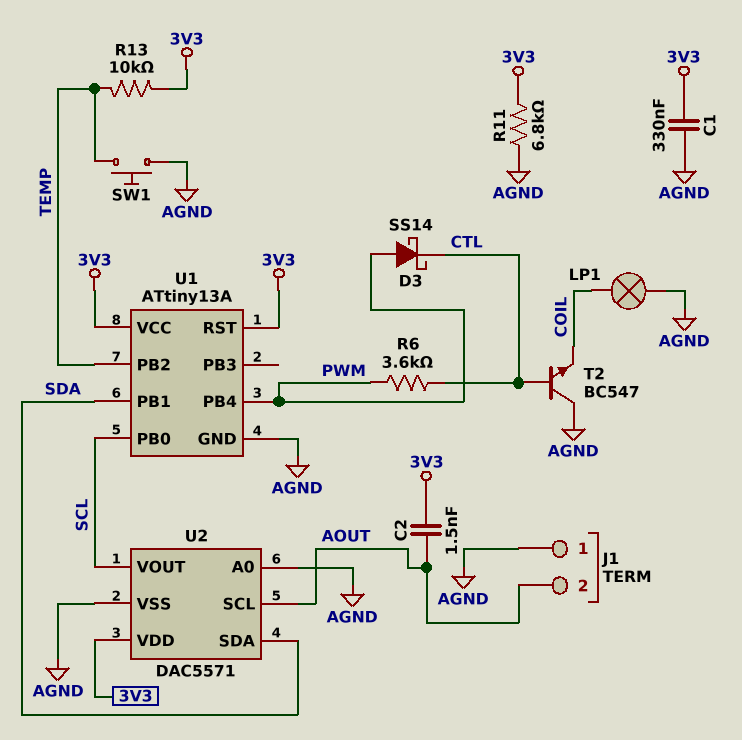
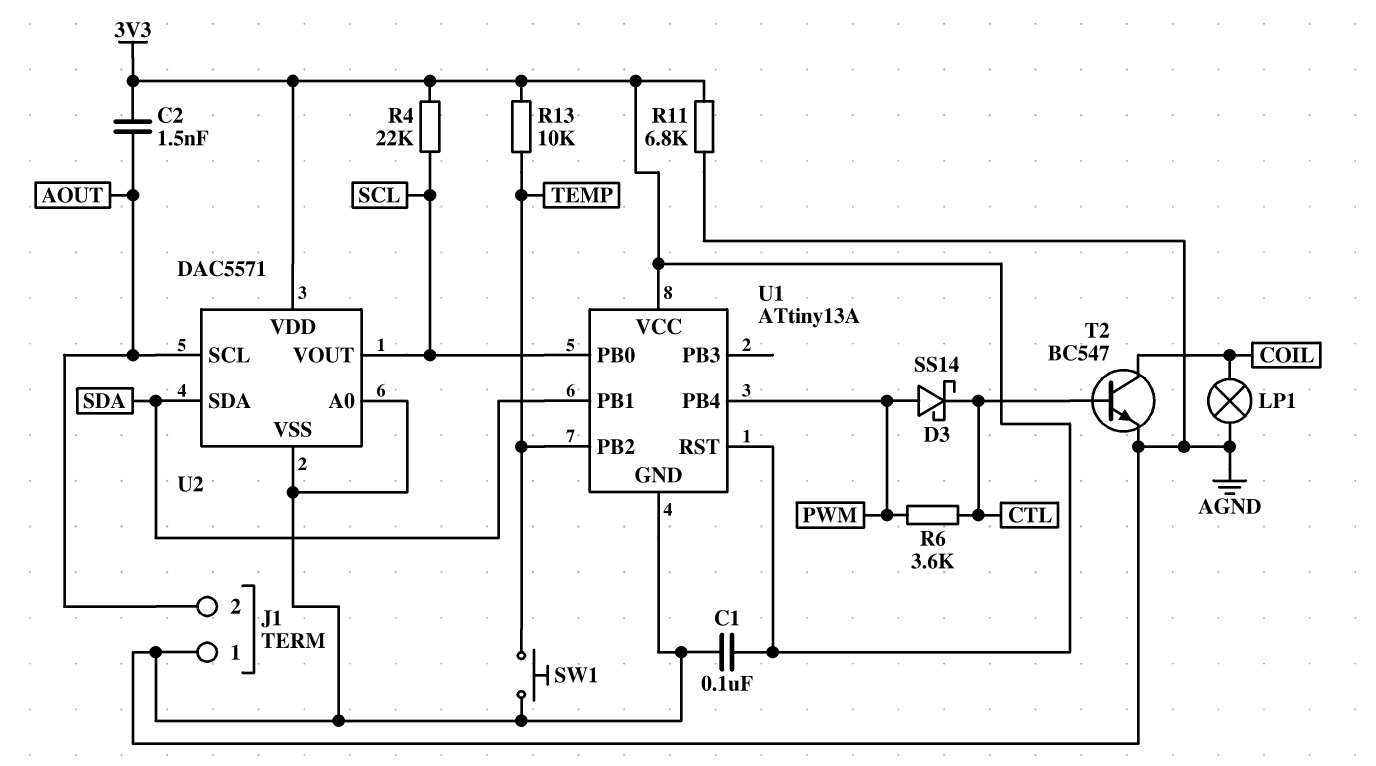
C1: 330nF (3V3, AGND) -> 100nF (3V3, AGND)
R4: none -> 22k (3V3, SCL)
T2: NPN BC547 (B CTL, C AGND, E COIL) -> NPN BC547 (B CTL, C COIL, E AGND)

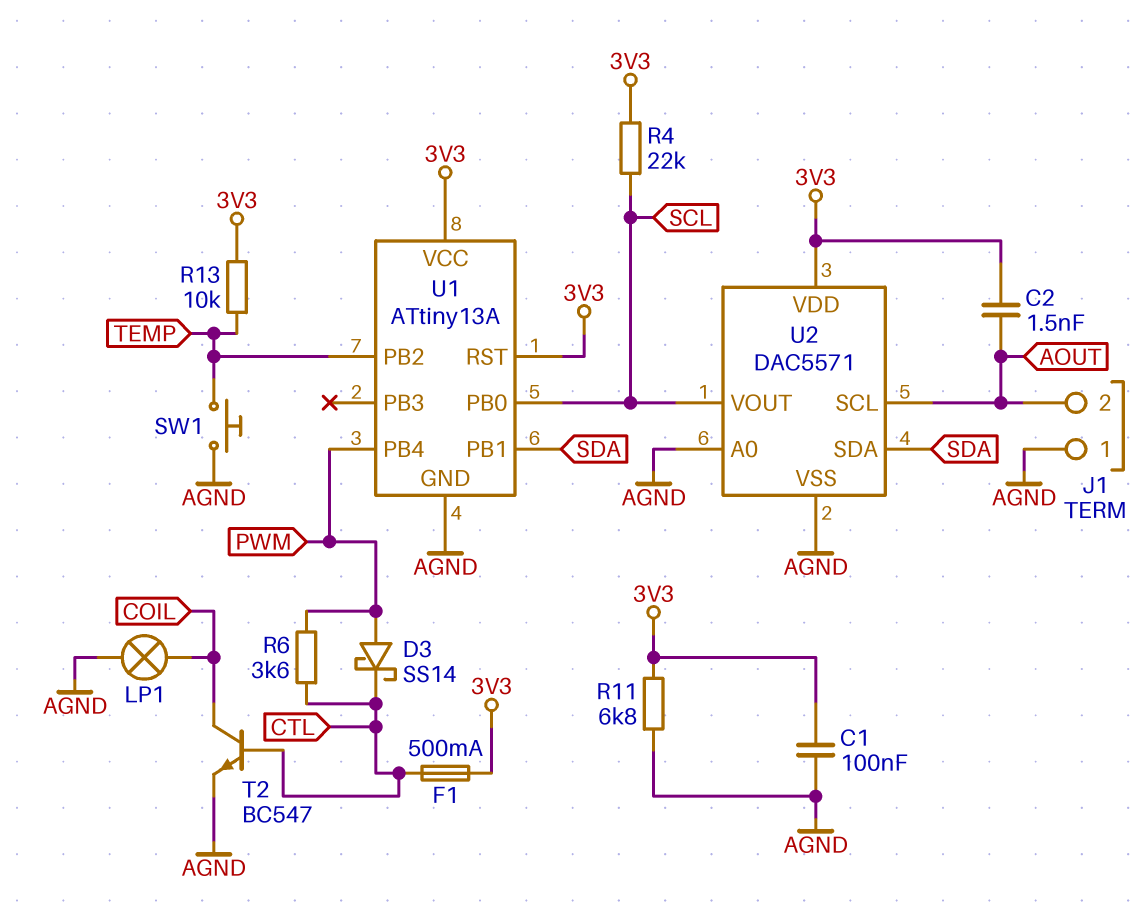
F1: none -> 500mA (3V3, CTL)

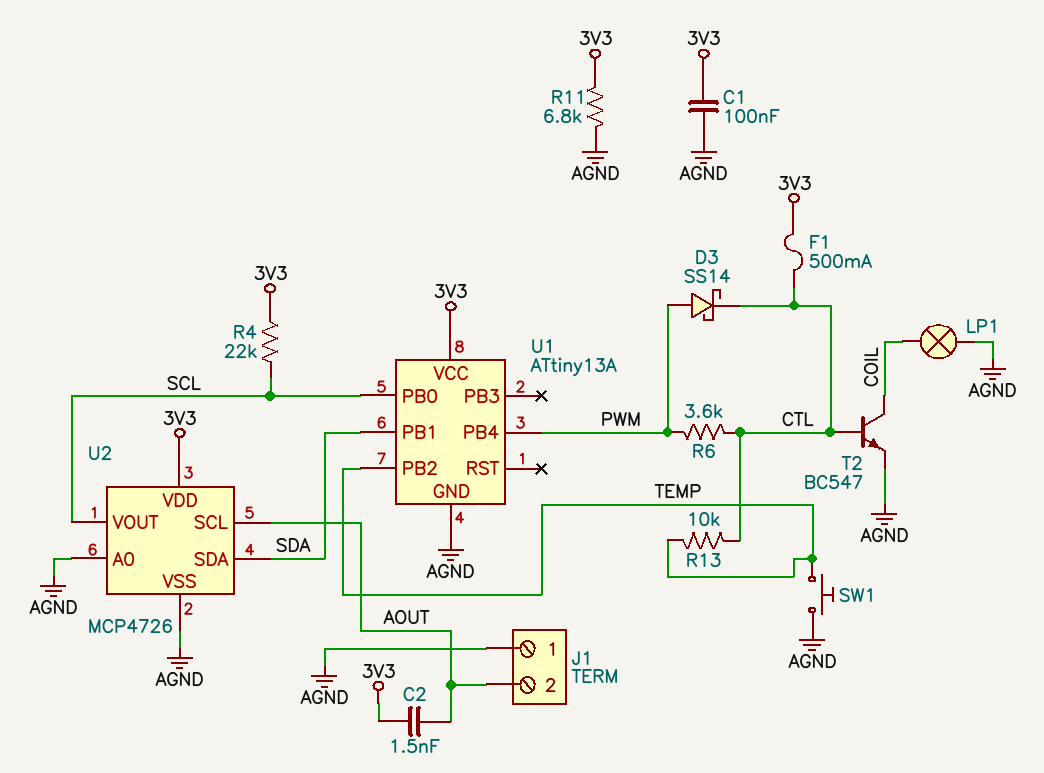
R13: 10k (3V3, TEMP) -> 10k (CTL, TEMP)
U1 pin RST: 3V3 -> none
U2: DAC5571 -> MCP4726

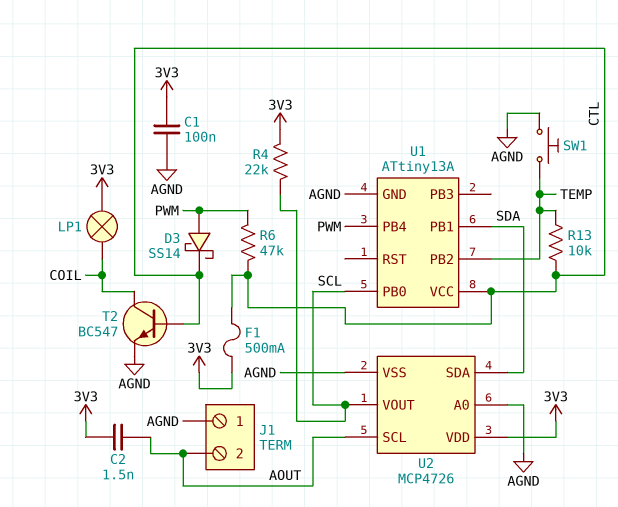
LP1: lamp (AGND, COIL) -> lamp (3V3, COIL)
R6: 3.6k (CTL, PWM) -> 47k (CTL, PWM)
R11: 6.8k (3V3, AGND) -> none
U1 pin VCC: 3V3 -> CTL

